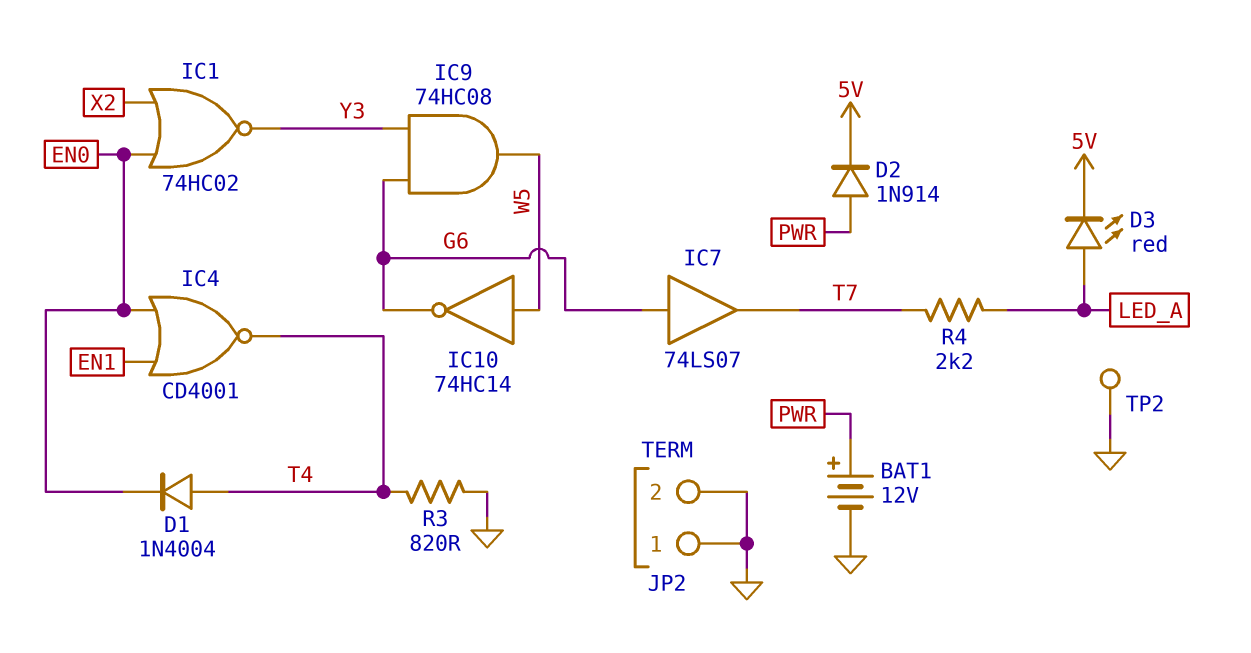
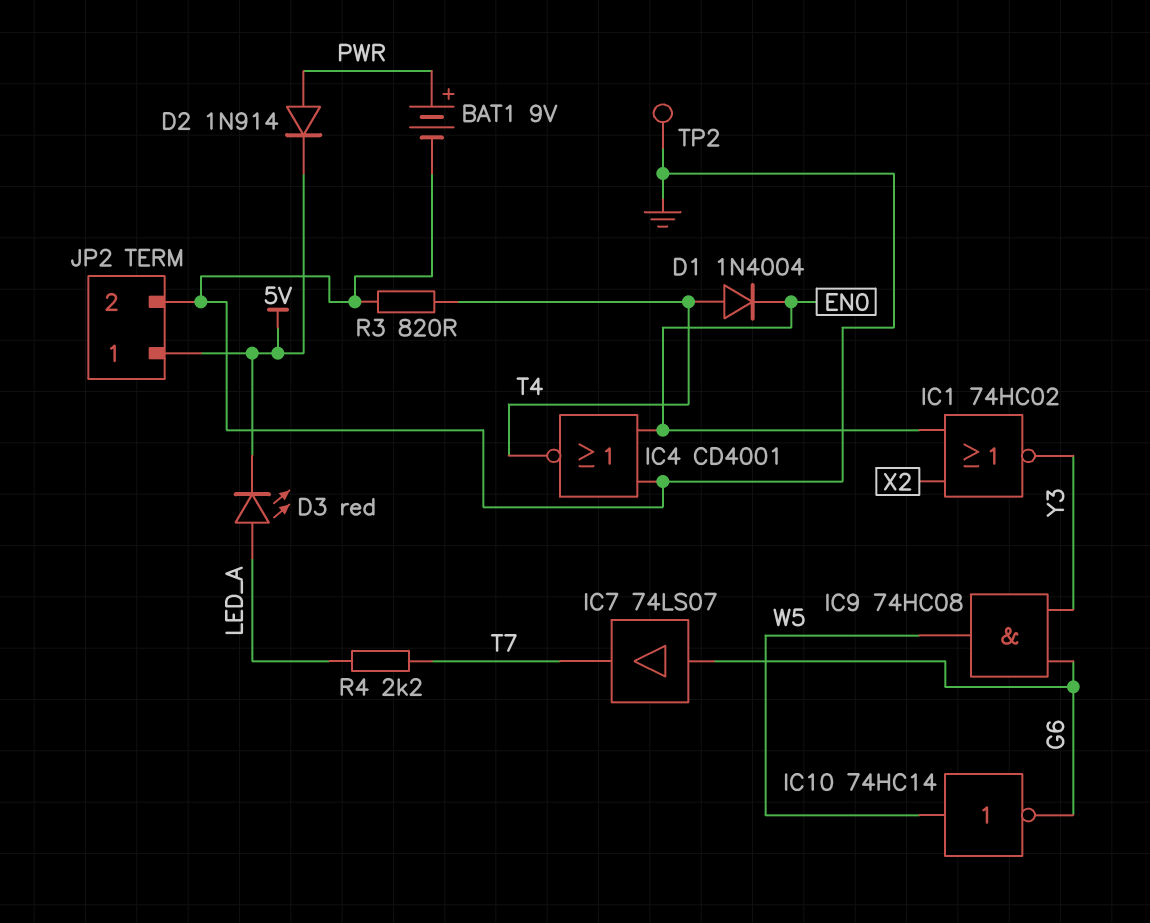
BAT1: 12V (plus PWR, minus GND) -> 9V (plus PWR, minus GND)
IC4: NOR CD4001 (in EN0, in EN1, out T4) -> NOR CD4001 (in EN0, in GND, out T4)
JP2 pin 1: GND -> 5V

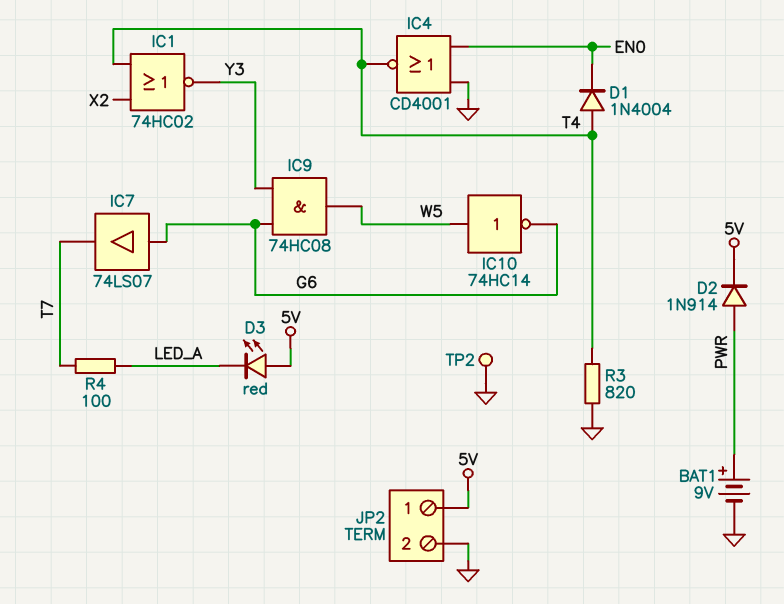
D3: LED red (A LED_A, K 5V) -> LED red (A 5V, K LED_A)
IC1: NOR 74HC02 (in EN0, in X2, out Y3) -> NOR 74HC02 (in T4, in X2, out Y3)
R4: 2.2k (LED_A, T7) -> 100 (LED_A, T7)

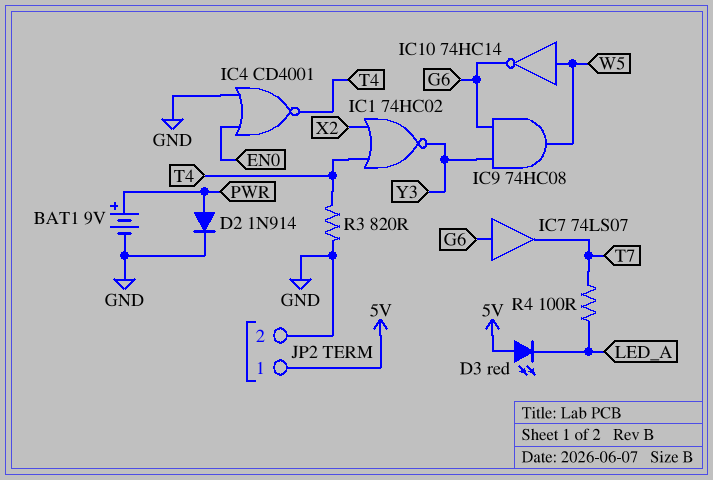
D1: diode 1N4004 (A T4, K EN0) -> none
D2: diode 1N914 (A PWR, K 5V) -> diode 1N914 (A PWR, K GND)
TP2: test point (GND) -> none

